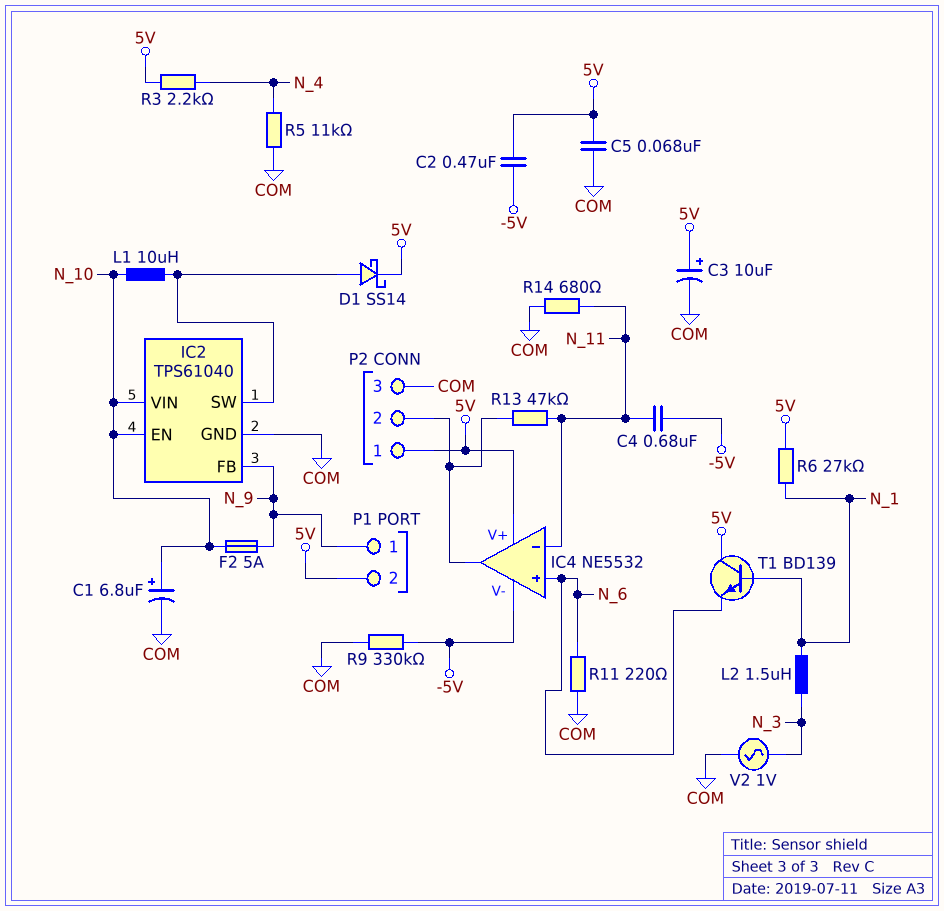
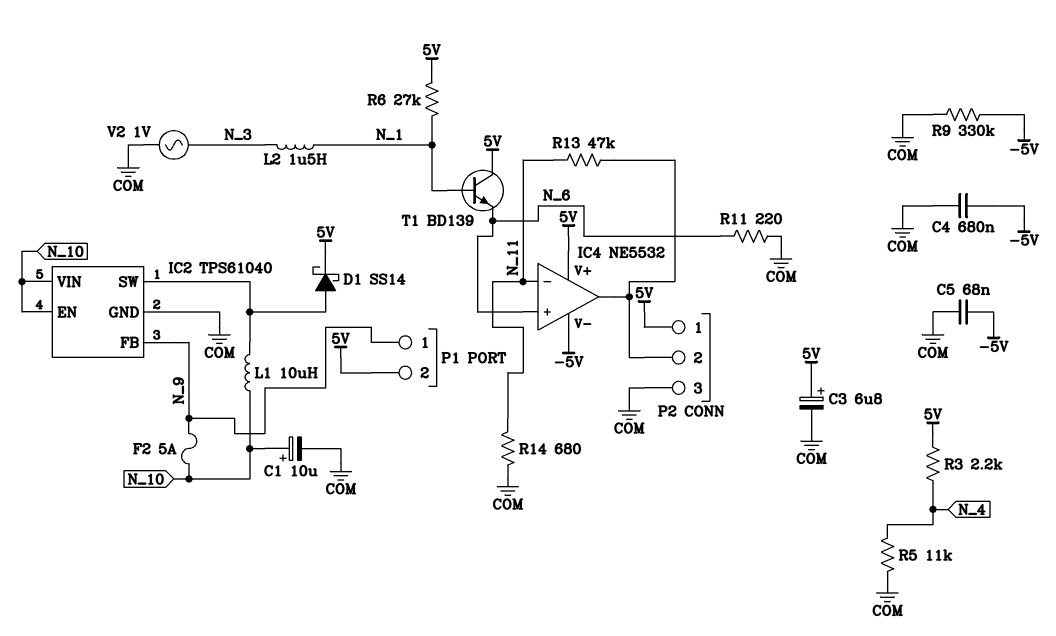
C1: 6.8uF (plus N_10, minus COM) -> 10uF (plus N_10, minus COM)
C2: 470nF (-5V, 5V) -> none
C3: 10uF (plus 5V, minus COM) -> 6.8uF (plus 5V, minus COM)
C4: 680nF (-5V, N_11) -> 680nF (-5V, COM)
C5: 68nF (5V, COM) -> 68nF (-5V, COM)

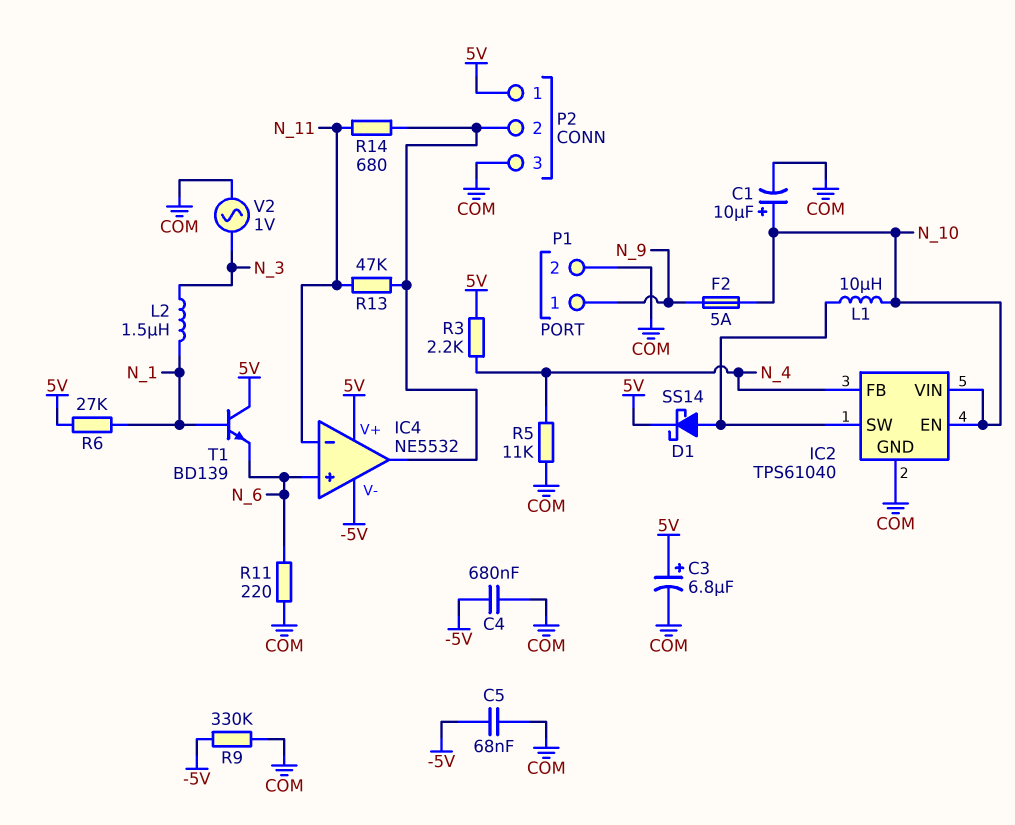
IC2 pin FB: N_9 -> N_4
P1 pin 2: 5V -> COM
R14: 680 (COM, N_11) -> 680 (IC4/out, N_11)

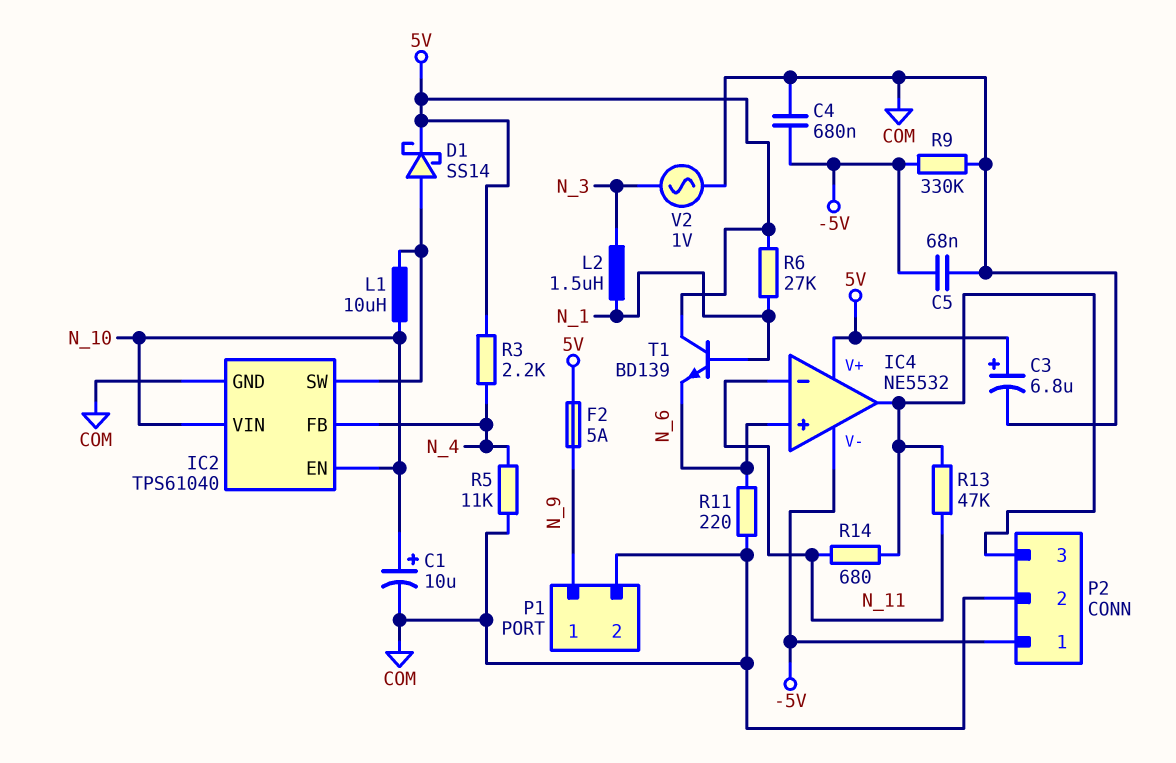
F2: 5A (N_9, N_10) -> 5A (5V, N_9)
P2 pin 1: 5V -> -5V
P2 pin 2: IC4/out -> COM
P2 pin 3: COM -> IC4/out

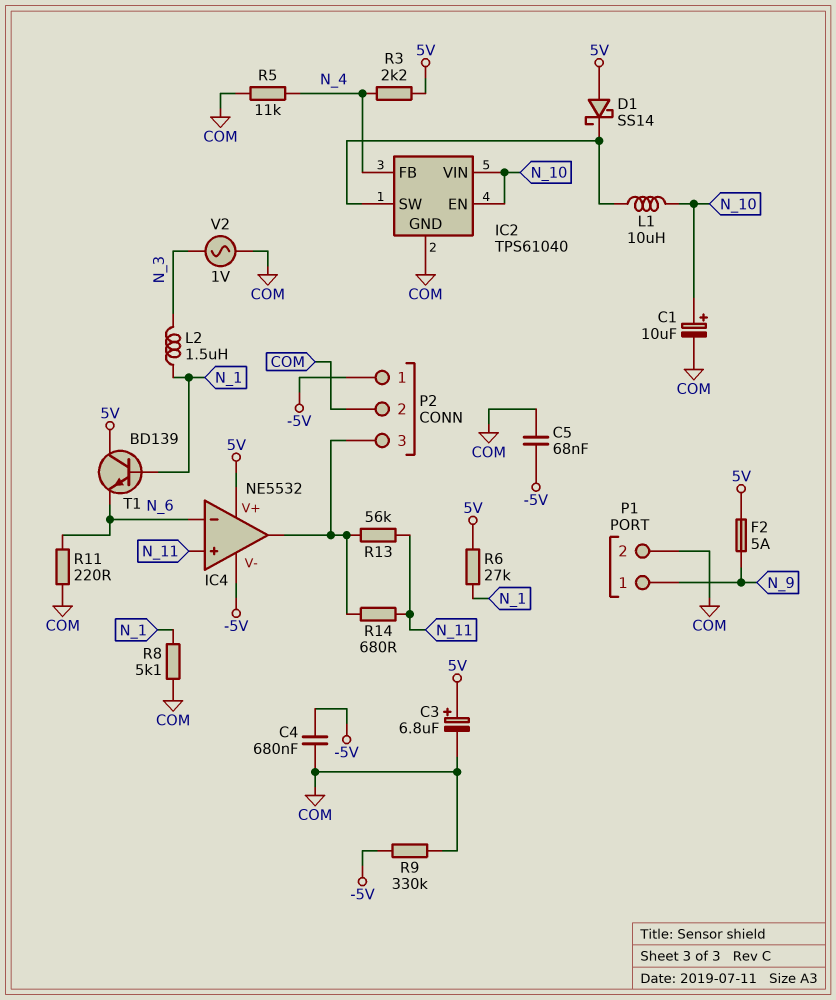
D1: schottky SS14 (A IC2/SW, K 5V) -> schottky SS14 (A 5V, K IC2/SW)
IC4 pin in+: N_6 -> N_11
IC4 pin in-: N_11 -> N_6
R8: none -> 5.1k (COM, N_1)
R13: 47k (IC4/out, N_11) -> 56k (IC4/out, N_11)

